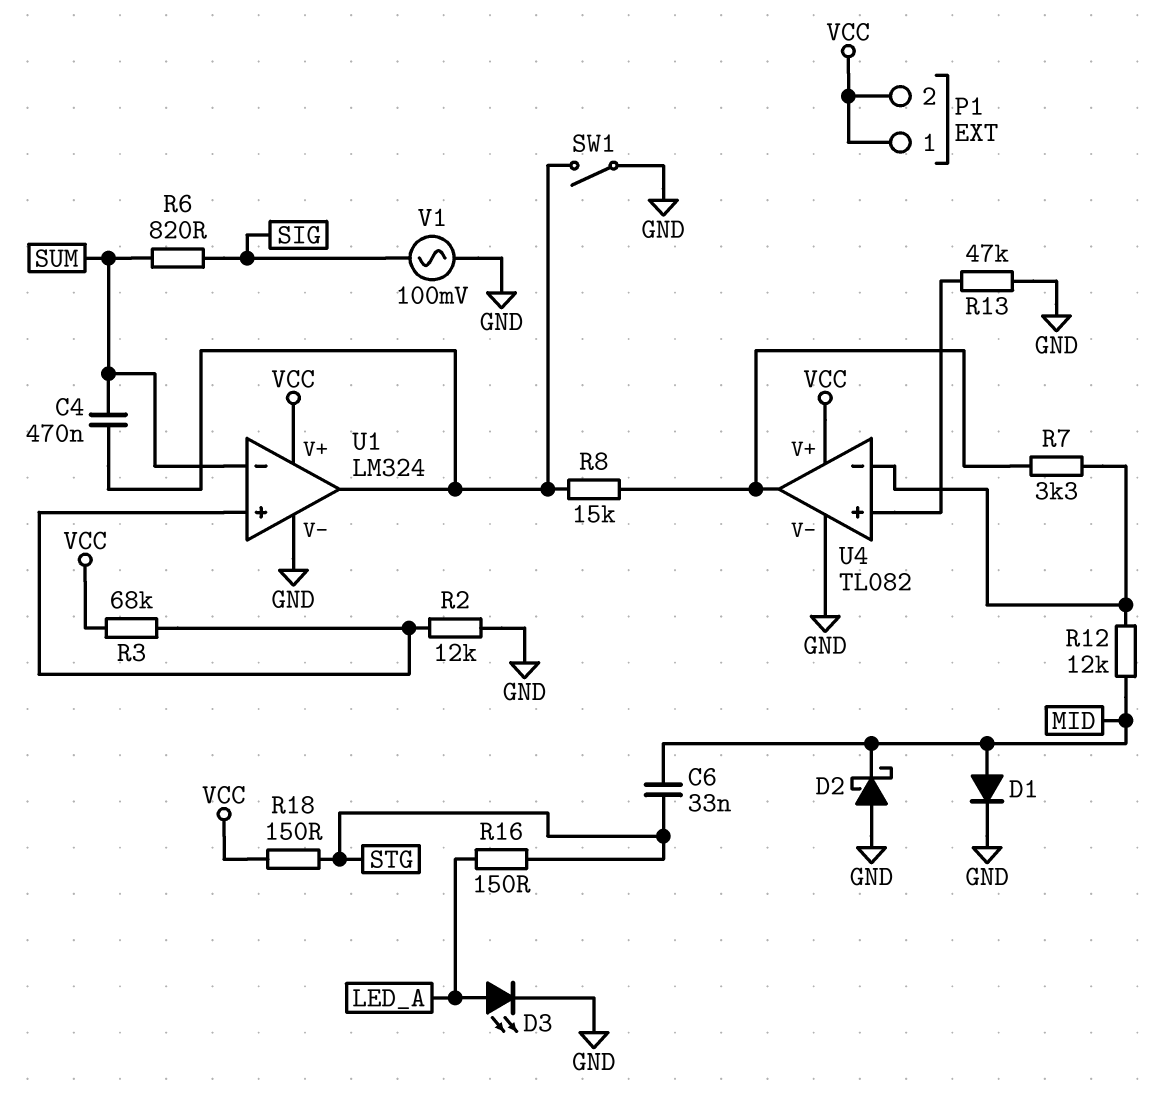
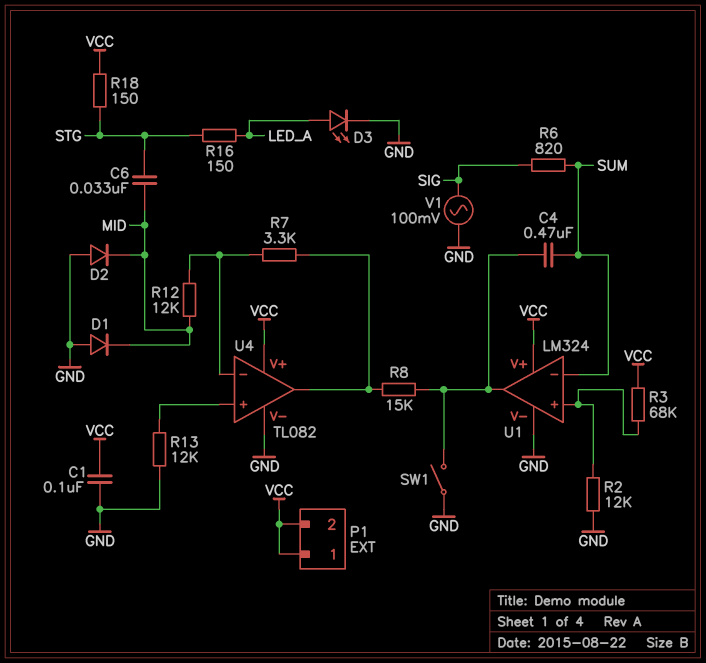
C1: none -> 100nF (GND, VCC)
D1: diode (A MID, K GND) -> diode (A GND, K MID)
D2: schottky (A GND, K MID) -> diode (A GND, K MID)
R13: 47k (GND, U4/in+) -> 12k (GND, U4/in+)

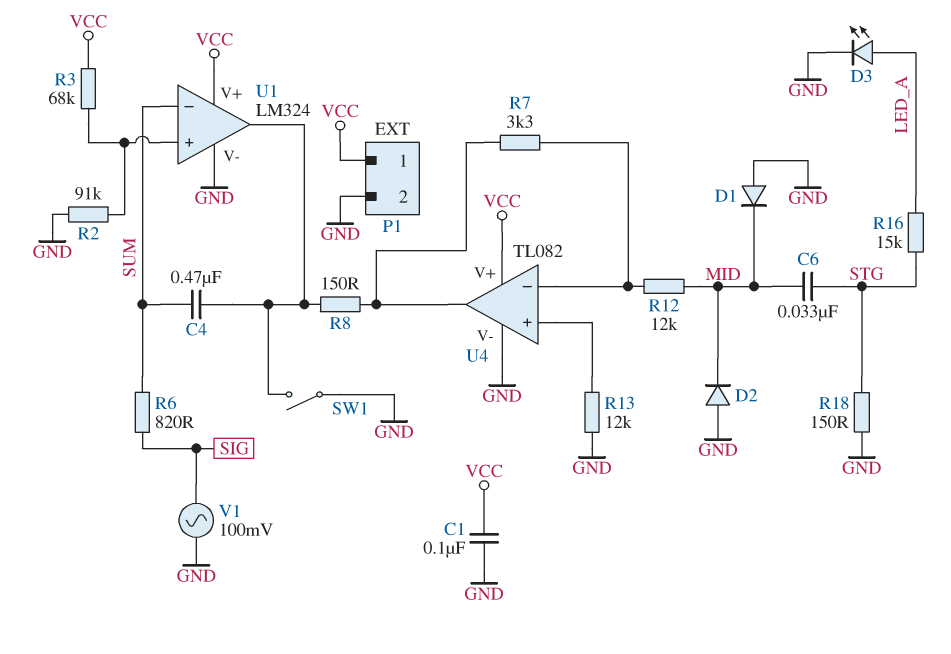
P1 pin 2: VCC -> GND
R2: 12k (GND, U1/in+) -> 91k (GND, U1/in+)
R8: 15k (U1/out, U4/out) -> 150 (U1/out, U4/out)
R16: 150 (LED_A, STG) -> 15k (LED_A, STG)
R18: 150 (STG, VCC) -> 150 (GND, STG)

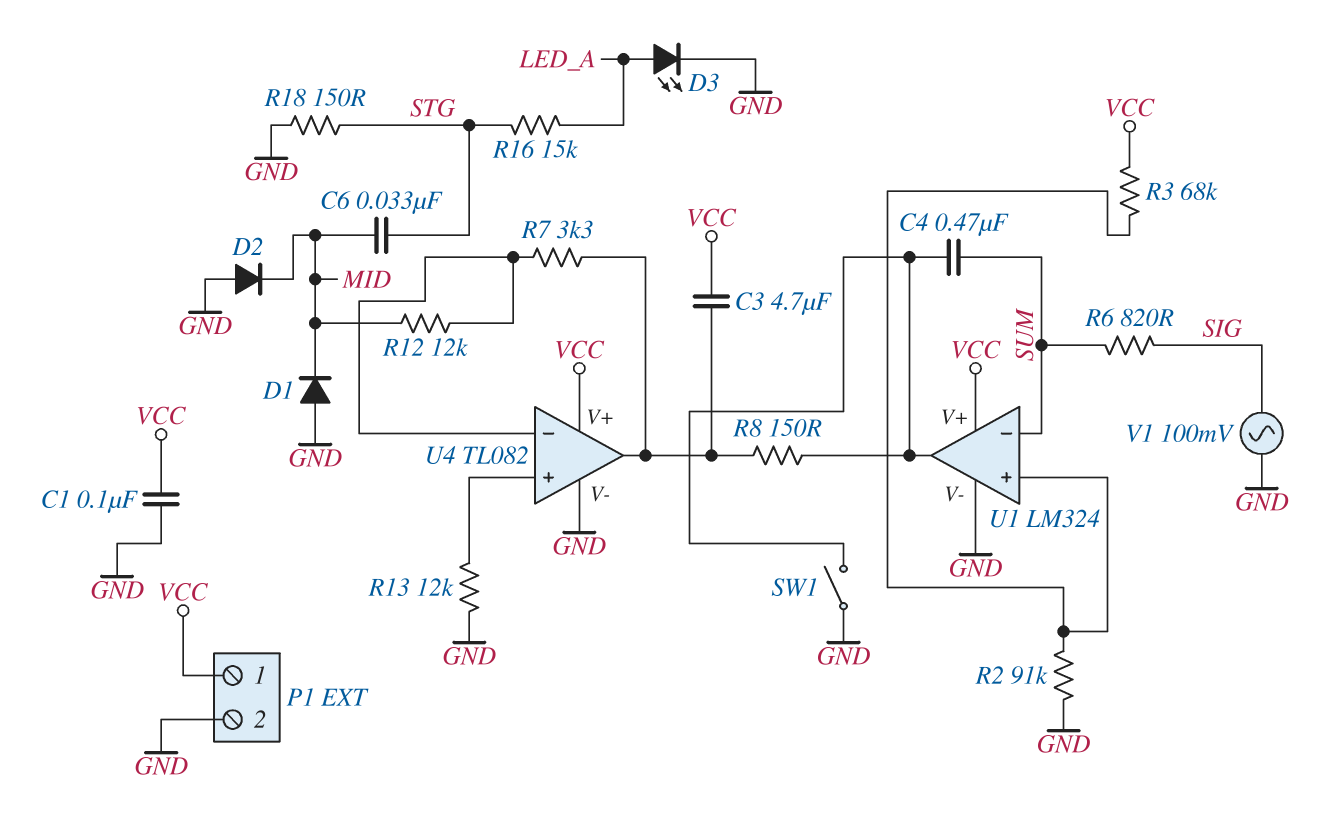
C3: none -> 4.7uF (U4/out, VCC)

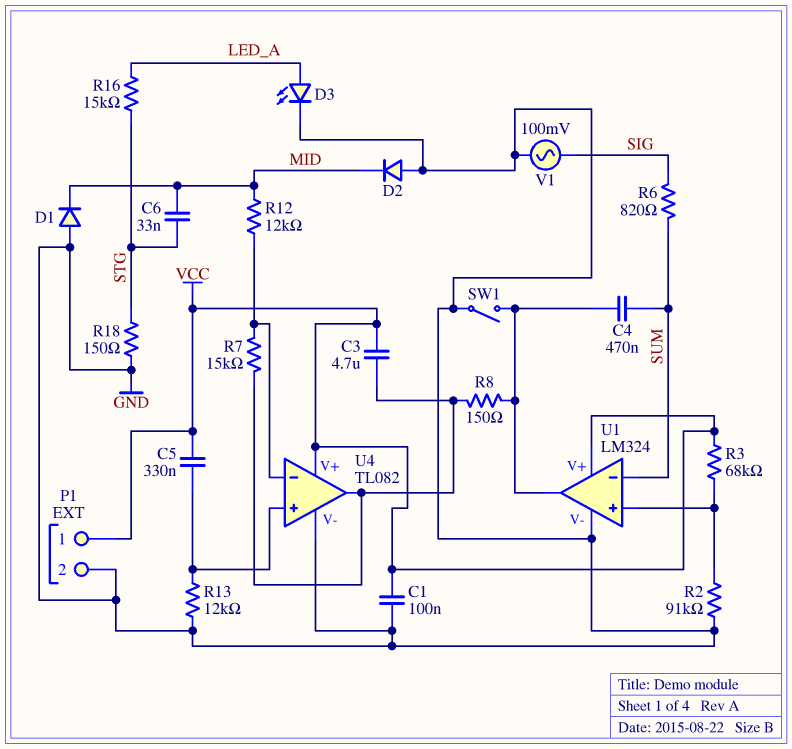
C5: none -> 330nF (U4/in+, VCC)
R7: 3.3k (U4/in-, U4/out) -> 15k (U4/in-, U4/out)

